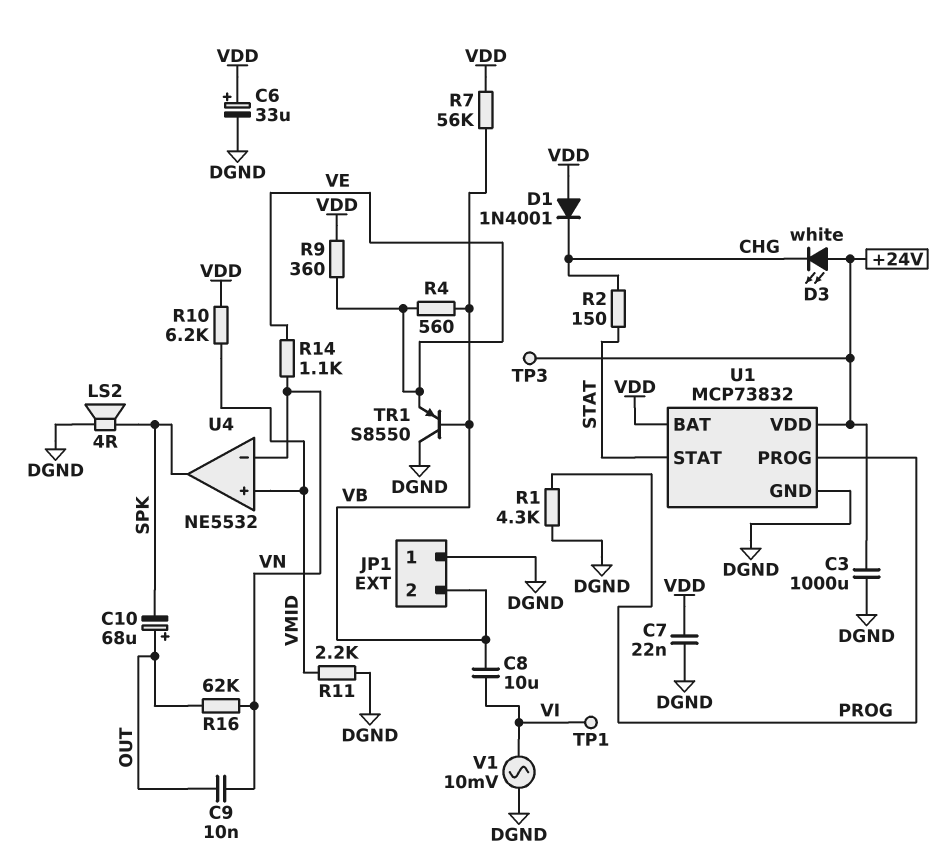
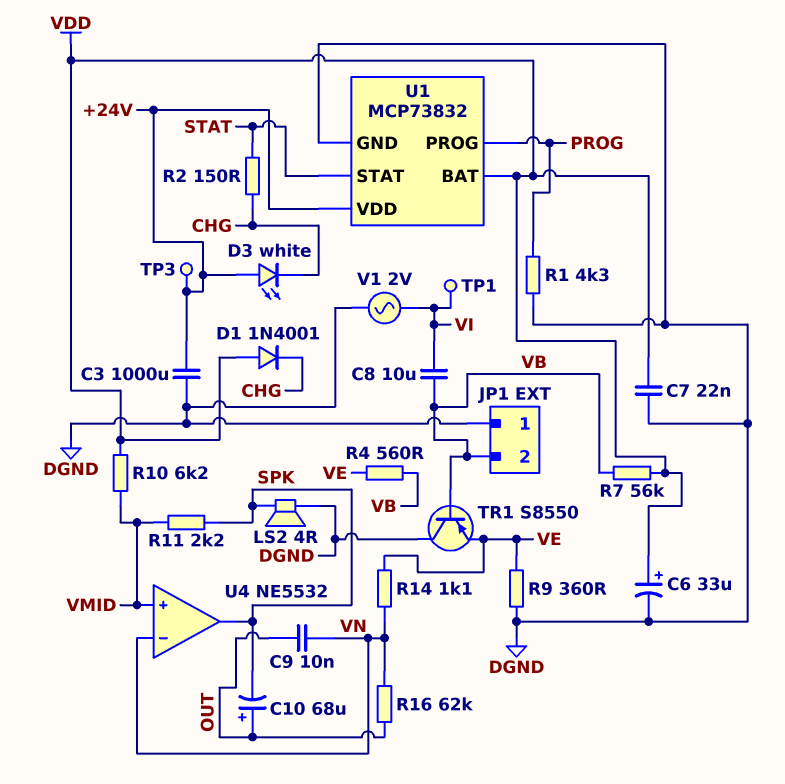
R9: 360 (VDD, VE) -> 360 (DGND, VE)
R11: 2.2k (DGND, VMID) -> 2.2k (SPK, VMID)
V1: AC 10mV (DGND, VI) -> AC 2V (DGND, VI)

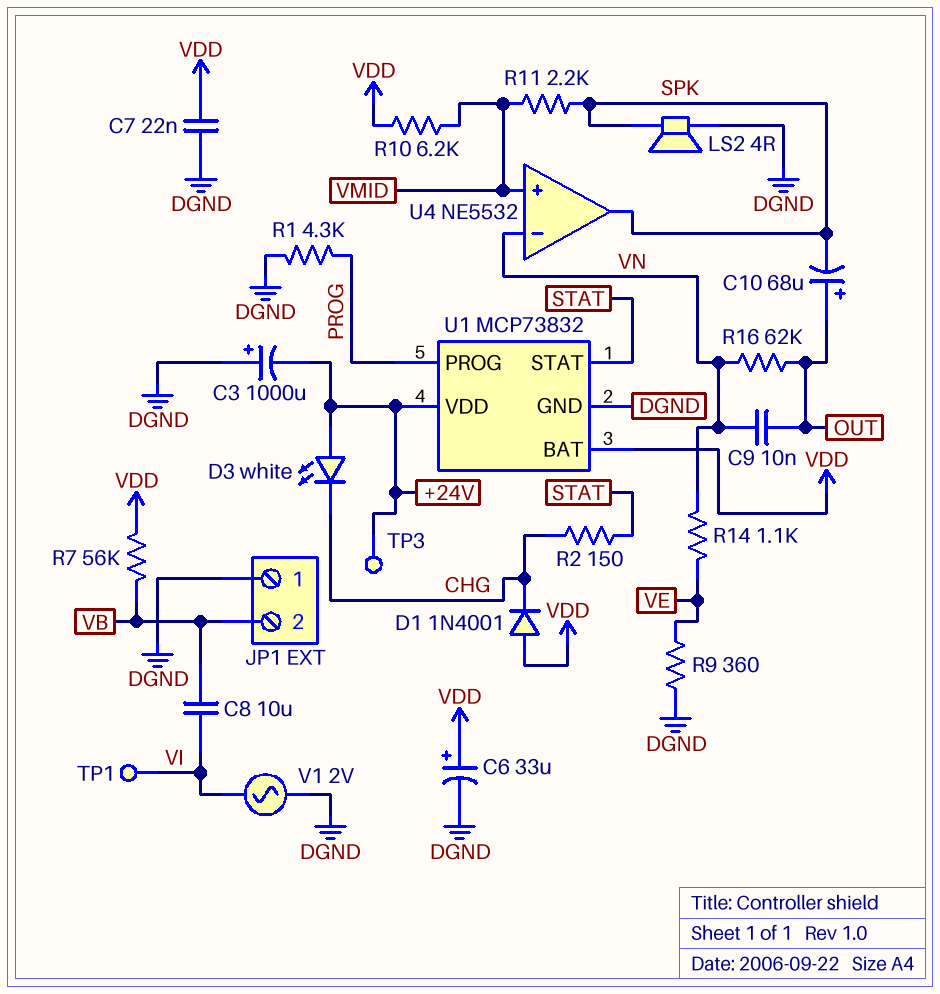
C3: 1000uF (+24V, DGND) -> 1000uF (plus DGND, minus +24V)
R4: 560 (VB, VE) -> none
TR1: PNP S8550 (B VB, C DGND, E VE) -> none

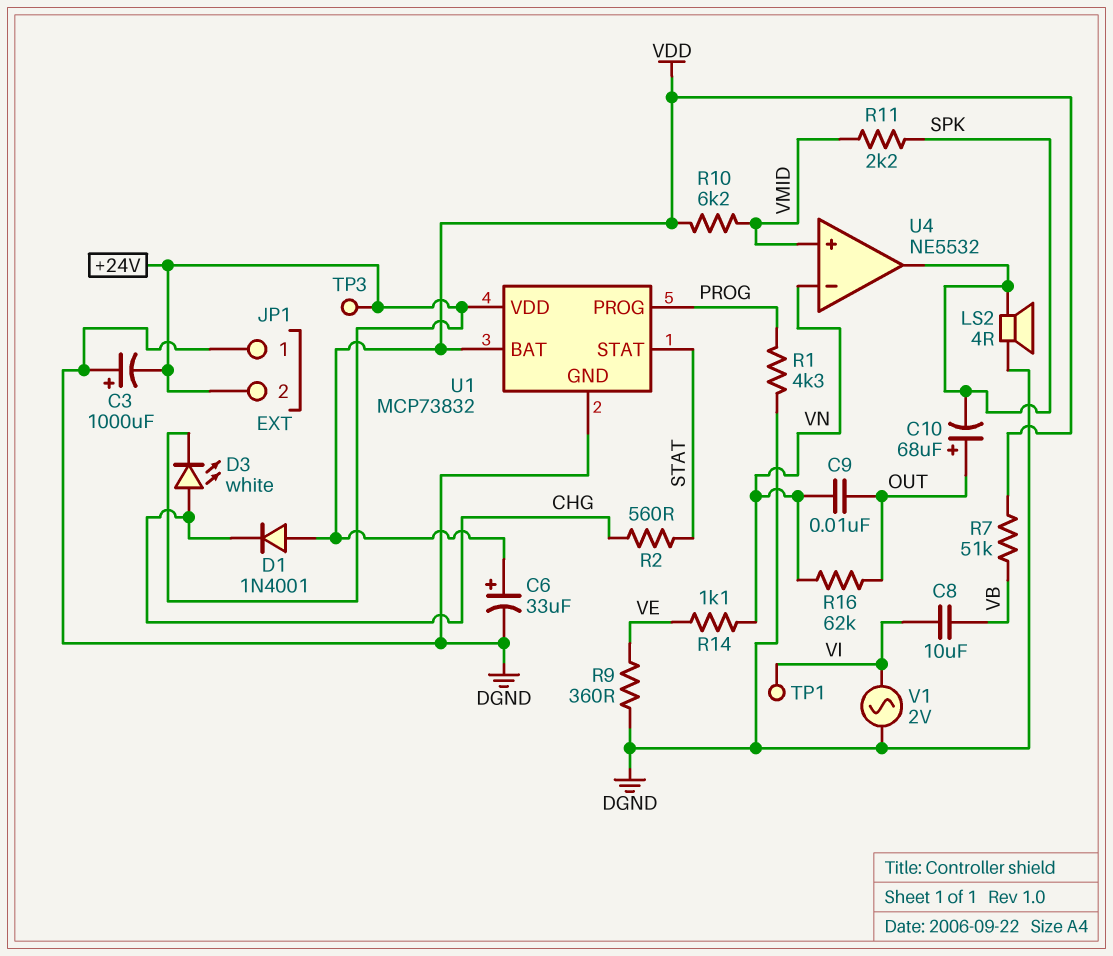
C7: 22nF (DGND, VDD) -> none
D3: LED white (A +24V, K CHG) -> LED white (A CHG, K +24V)
JP1 pin 2: VB -> +24V
R2: 150 (CHG, STAT) -> 560 (CHG, STAT)
R7: 56k (VB, VDD) -> 51k (VB, VDD)

